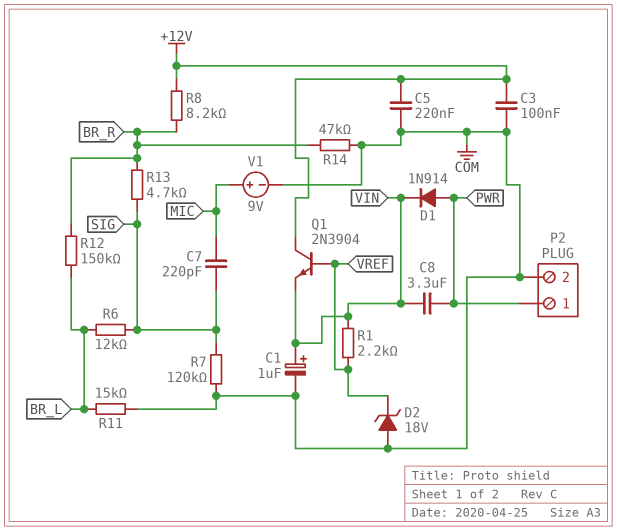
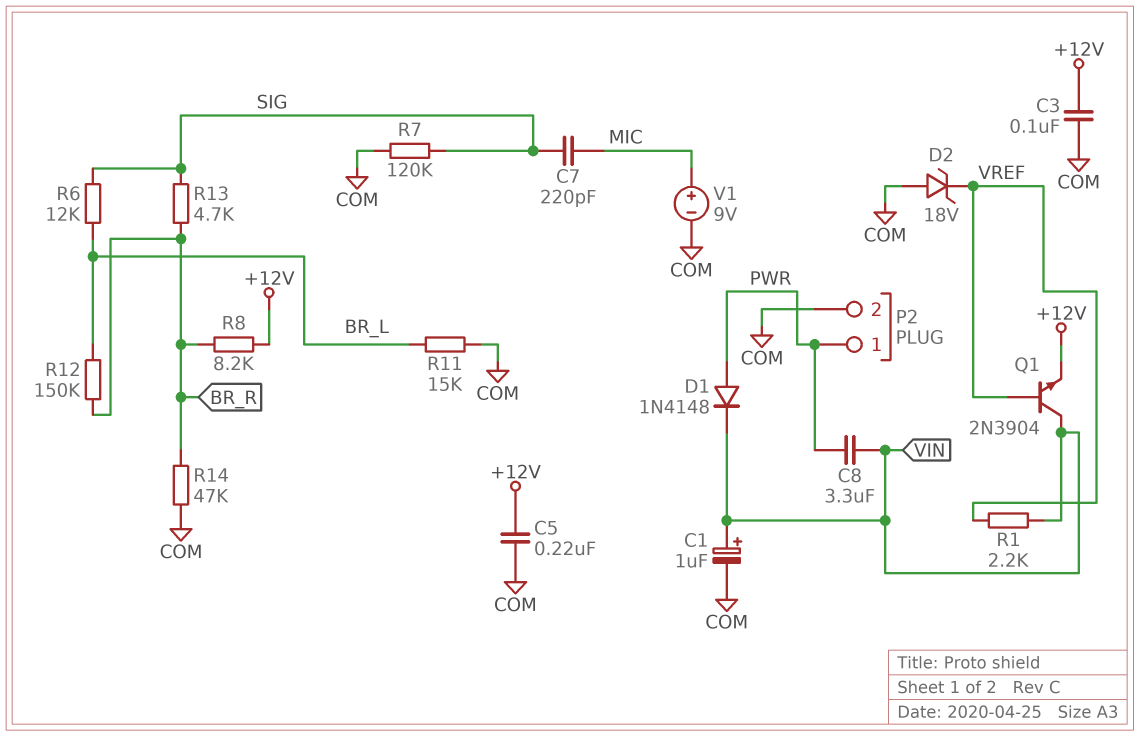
D1: diode 1N914 (A PWR, K VIN) -> diode 1N4148 (A PWR, K VIN)
Q1: NPN 2N3904 (B VREF, C +12V, E VIN) -> NPN 2N3904 (B VREF, C VIN, E +12V)

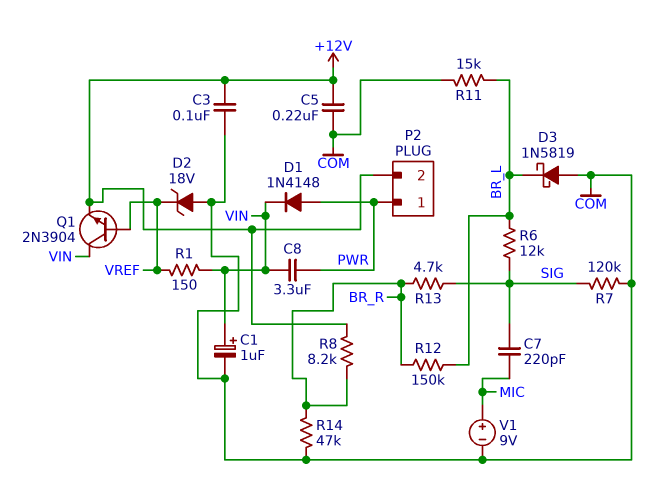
D3: none -> schottky 1N5819 (A COM, K BR_L)
P2 pin 2: COM -> +12V
R1: 2.2k (VIN, VREF) -> 150 (VIN, VREF)

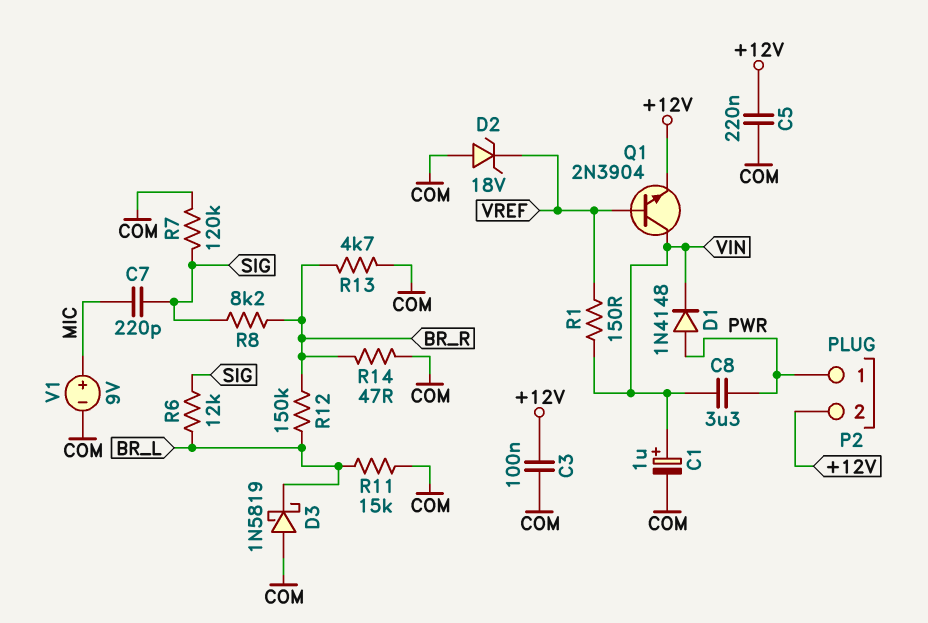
R8: 8.2k (+12V, BR_R) -> 8.2k (BR_R, SIG)
R13: 4.7k (BR_R, SIG) -> 4.7k (BR_R, COM)
R14: 47k (BR_R, COM) -> 47 (BR_R, COM)

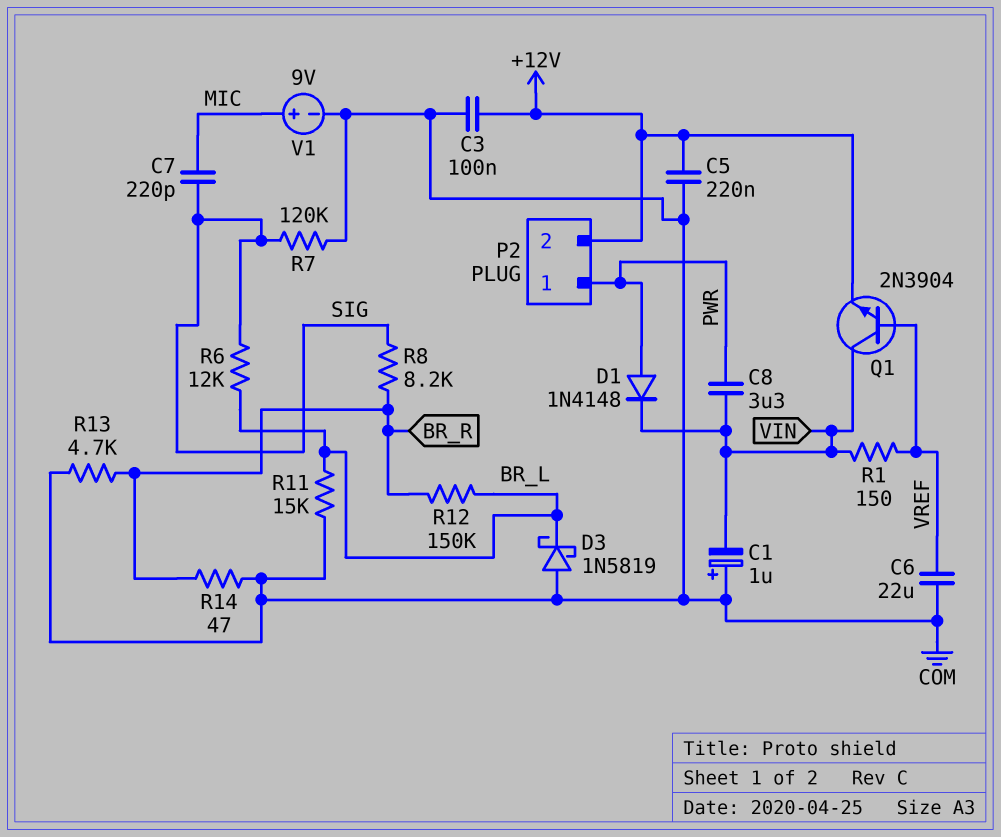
C1: 1uF (plus VIN, minus COM) -> 1uF (plus COM, minus VIN)
C6: none -> 22uF (COM, VREF)
D2: zener 18V (A COM, K VREF) -> none

